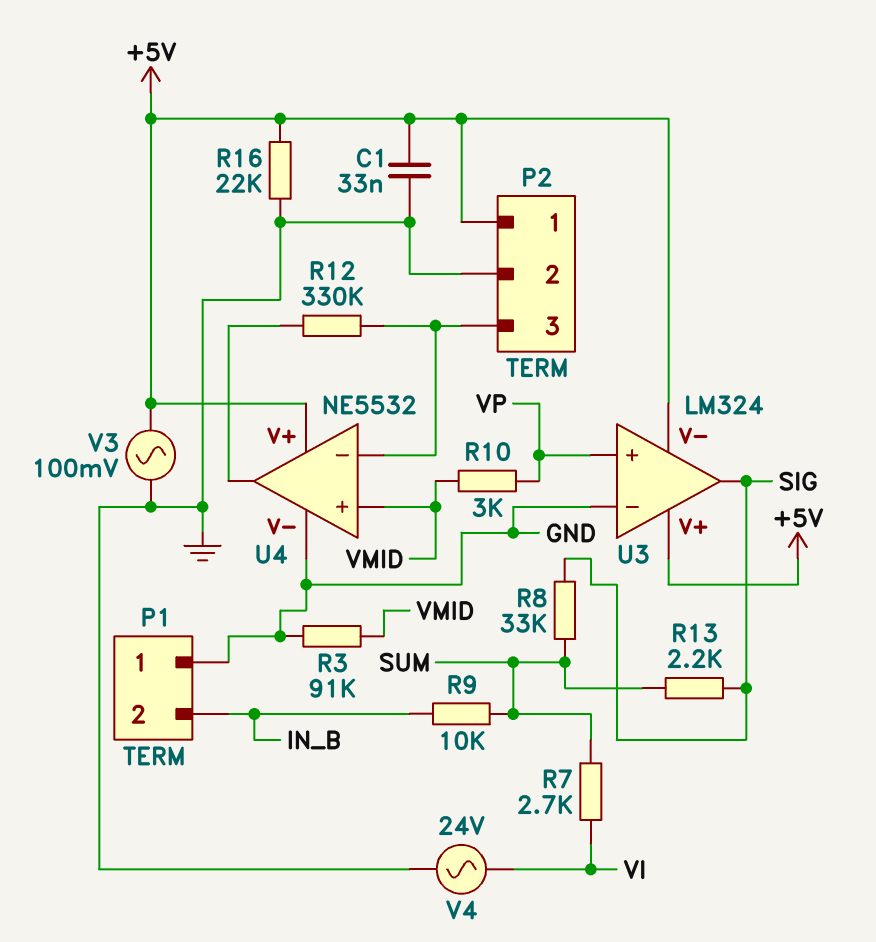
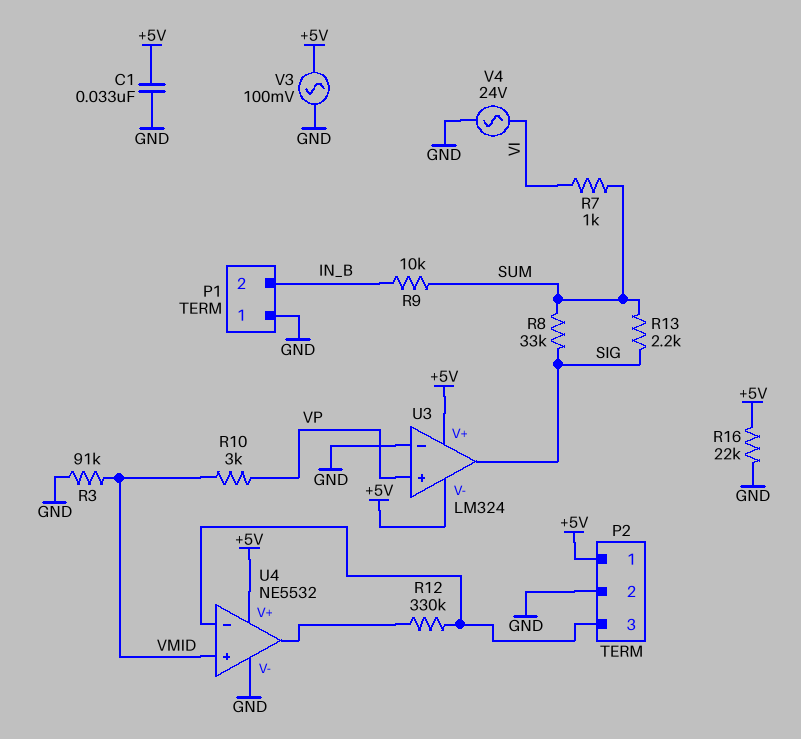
R7: 2.7k (SUM, VI) -> 1k (SUM, VI)

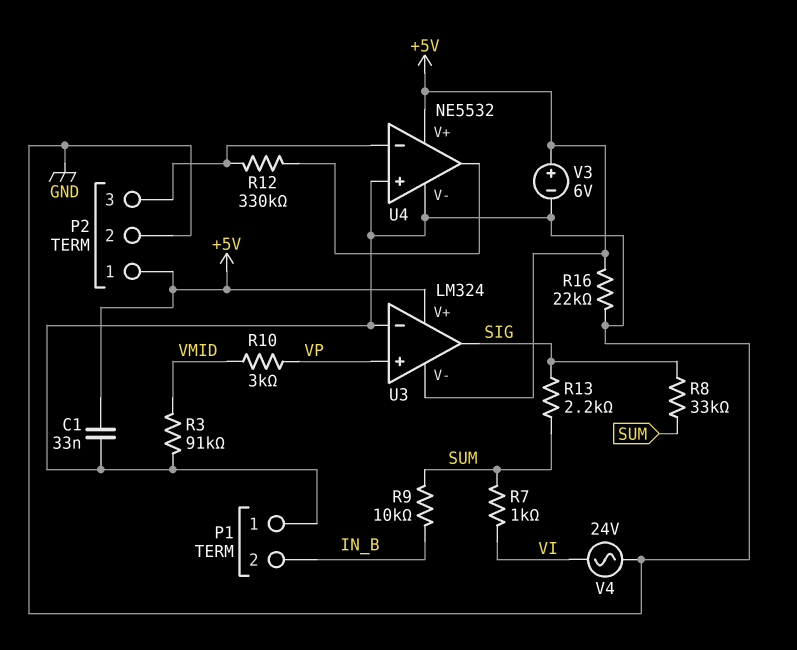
U4 pin in+: VMID -> GND
V3: AC 100mV (+5V, GND) -> 6V (plus +5V, minus GND)

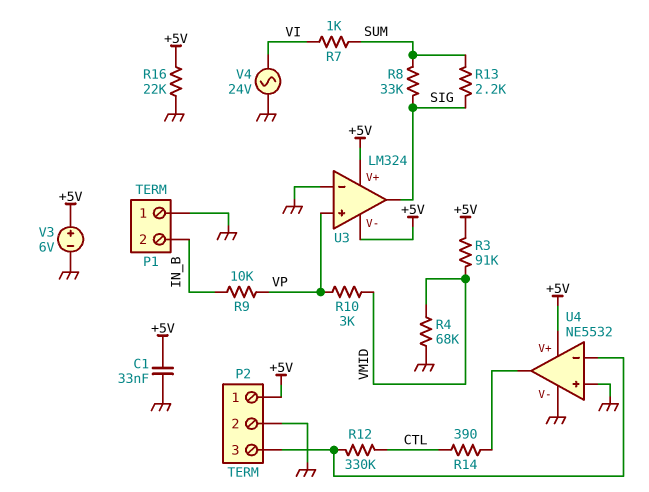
R3: 91k (GND, VMID) -> 91k (+5V, VMID)
R4: none -> 68k (GND, VMID)
R9: 10k (IN_B, SUM) -> 10k (IN_B, VP)
R12: 330k (P2/3, U4/out) -> 330k (CTL, P2/3)
R14: none -> 390 (CTL, U4/out)

